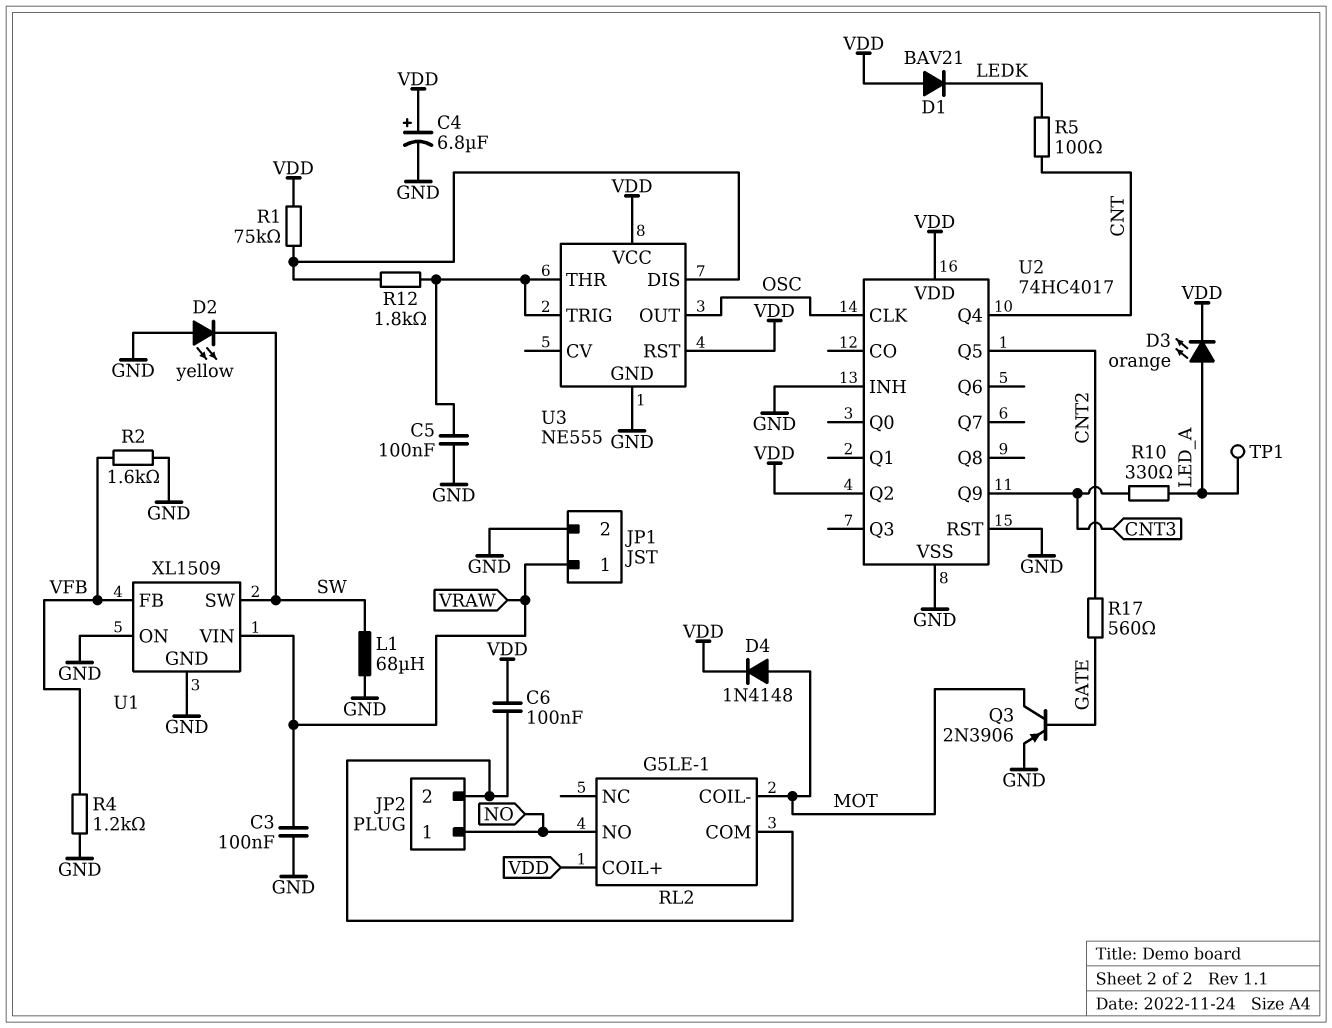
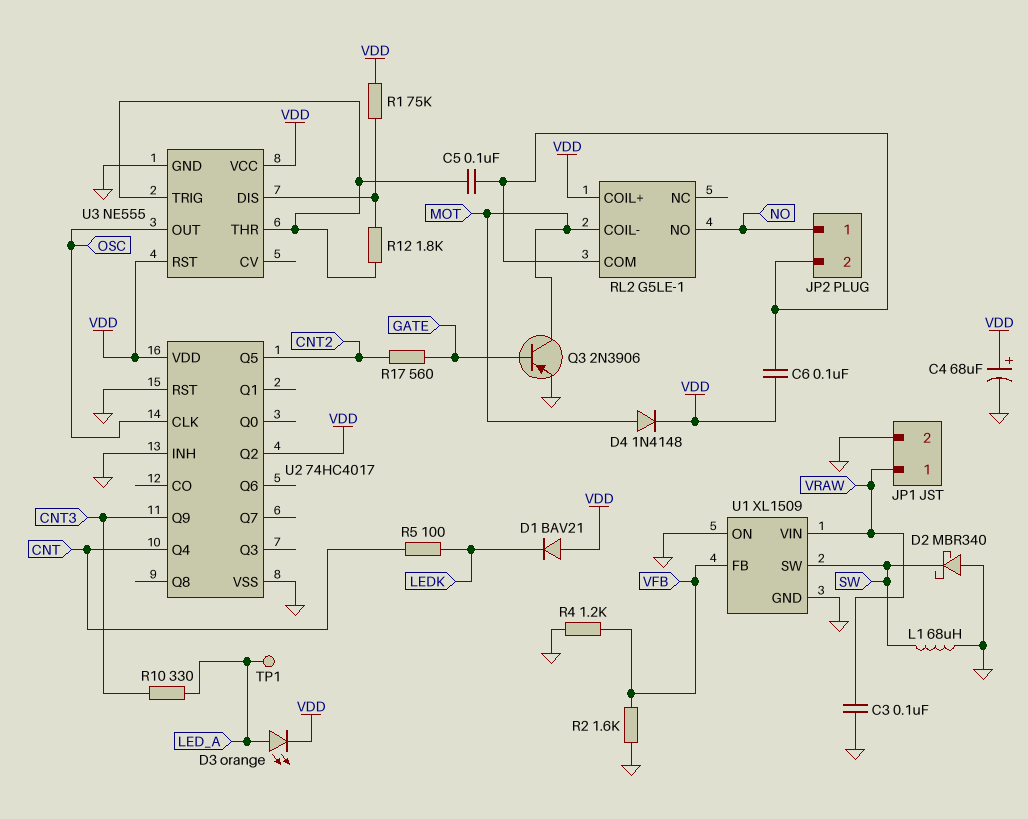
C4: 6.8uF (plus VDD, minus GND) -> 68uF (plus VDD, minus GND)
C5: 100nF (GND, U3/THR) -> 100nF (JP2/2, U3/THR)
D2: LED yellow (A GND, K SW) -> schottky MBR340 (A GND, K SW)

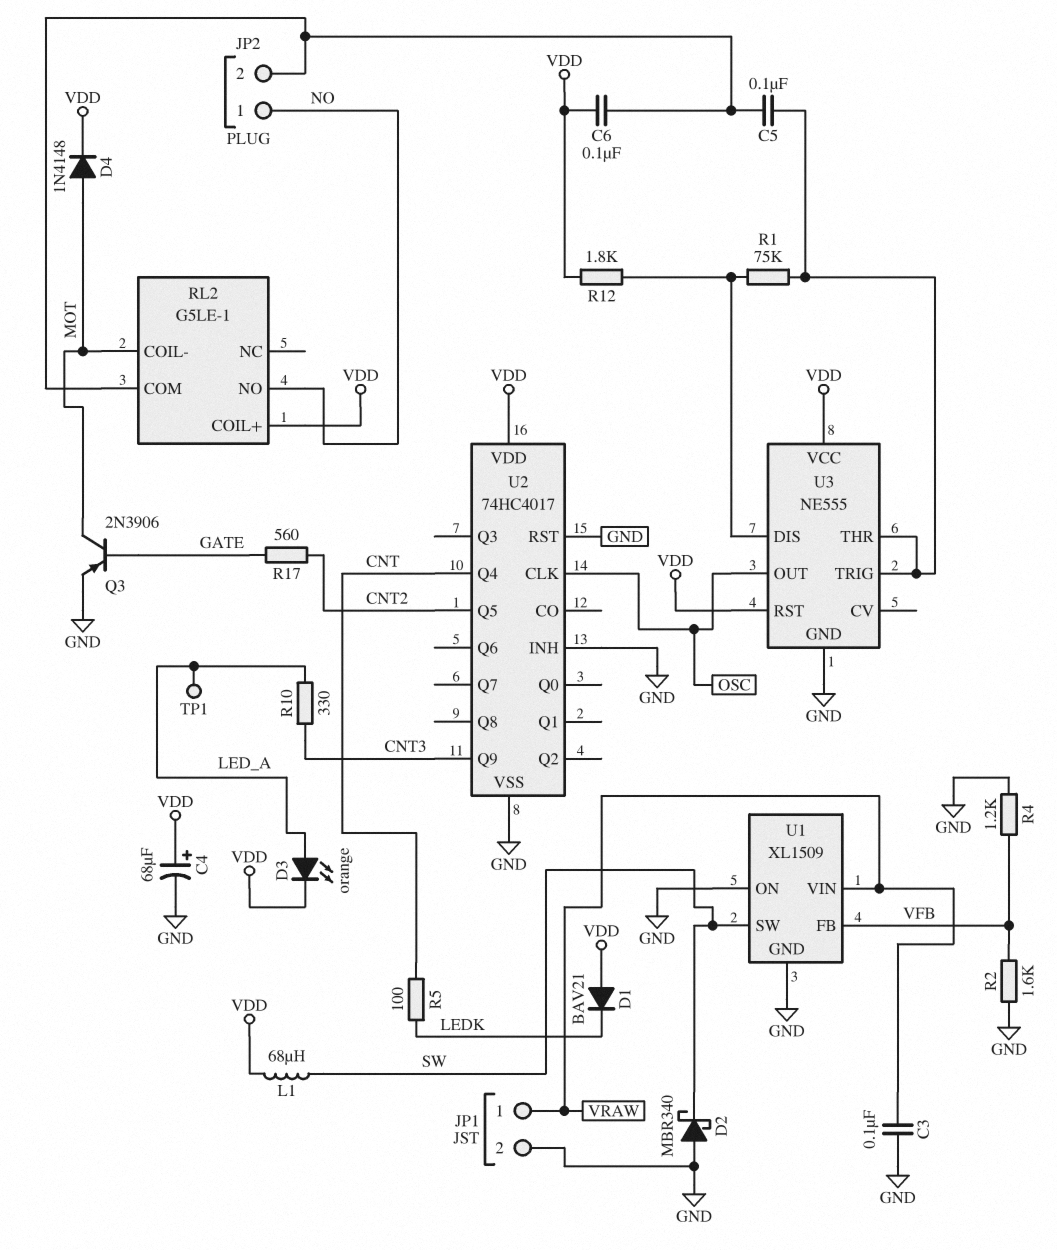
L1: 68uH (GND, SW) -> 68uH (SW, VDD)
R1: 75k (U3/DIS, VDD) -> 75k (U3/DIS, U3/THR)
R12: 1.8k (U3/DIS, U3/THR) -> 1.8k (U3/DIS, VDD)
U2 pin Q2: VDD -> none

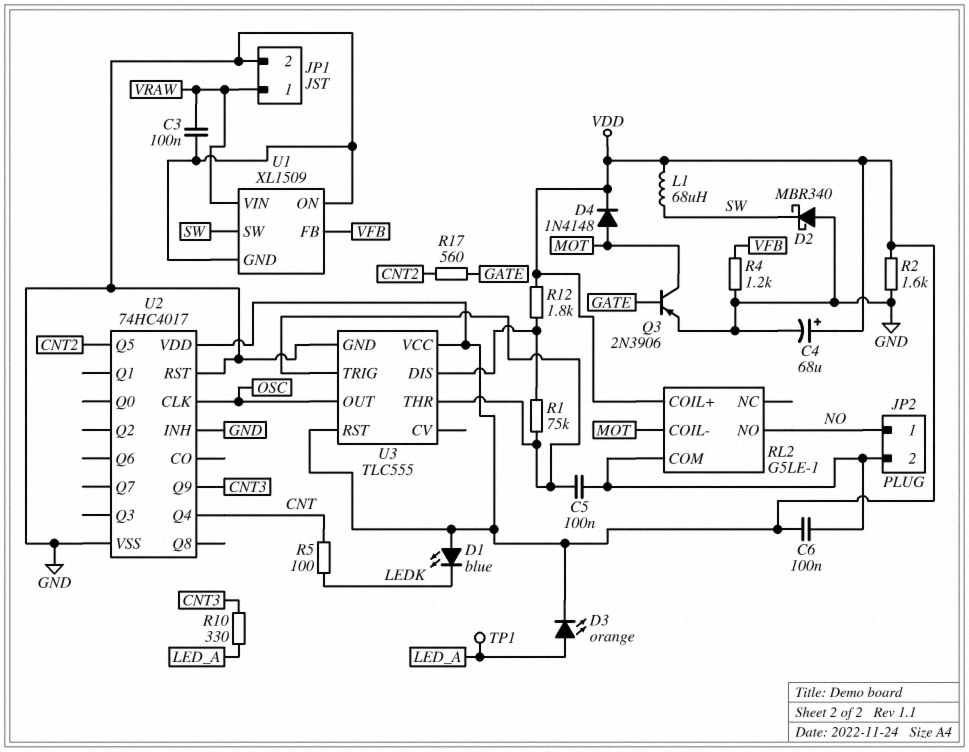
D1: diode BAV21 (A VDD, K LEDK) -> LED blue (A VDD, K LEDK)
R2: 1.6k (GND, VFB) -> 1.6k (GND, VDD)
U3: NE555 -> TLC555

